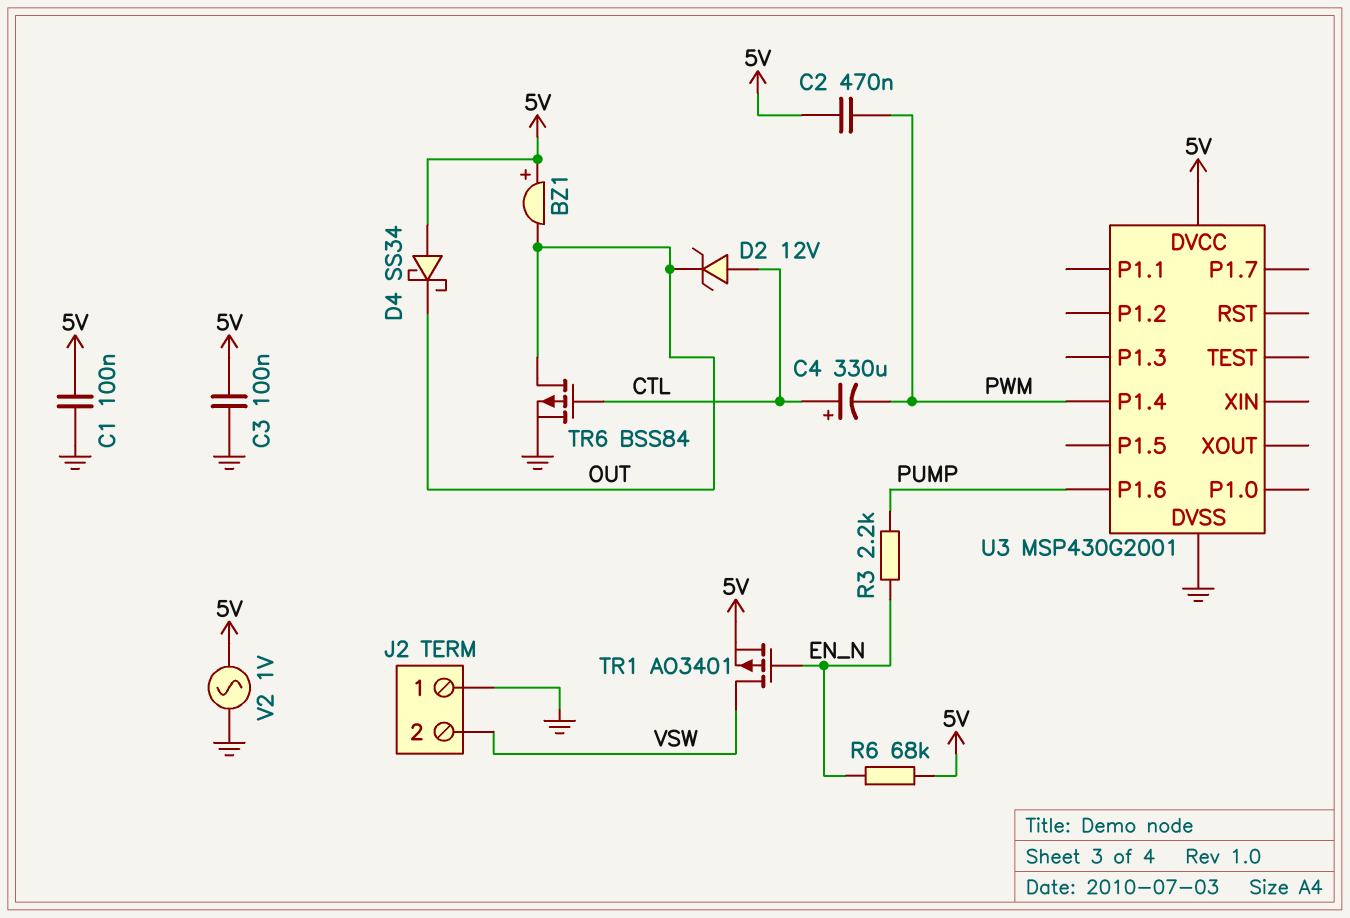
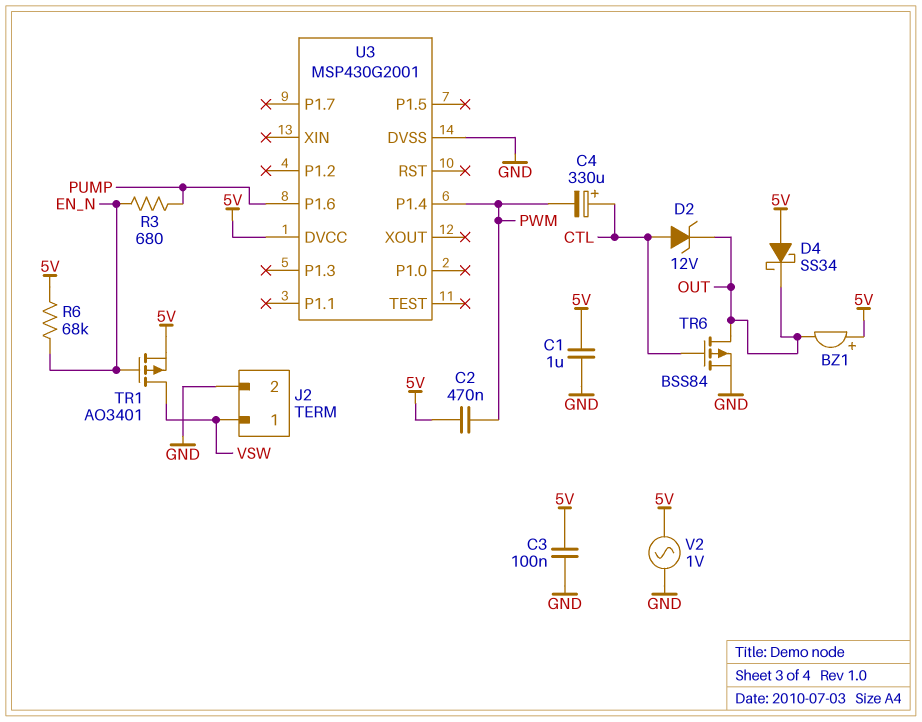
C1: 100nF (5V, GND) -> 1uF (5V, GND)
J2 pin 1: GND -> VSW
J2 pin 2: VSW -> GND
R3: 2.2k (EN_N, PUMP) -> 680 (EN_N, PUMP)

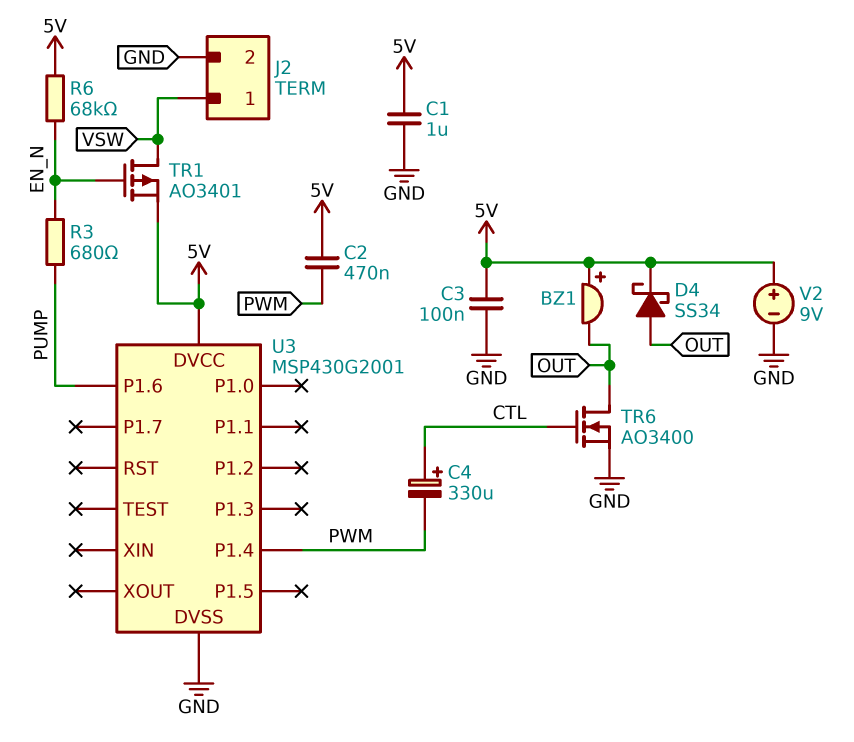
D2: zener 12V (A CTL, K OUT) -> none
D4: schottky SS34 (A 5V, K OUT) -> schottky SS34 (A OUT, K 5V)
TR6: PMOS BSS84 (G CTL, D OUT, S GND) -> NMOS AO3400 (G CTL, D OUT, S GND)
V2: AC 1V (5V, GND) -> 9V (plus 5V, minus GND)

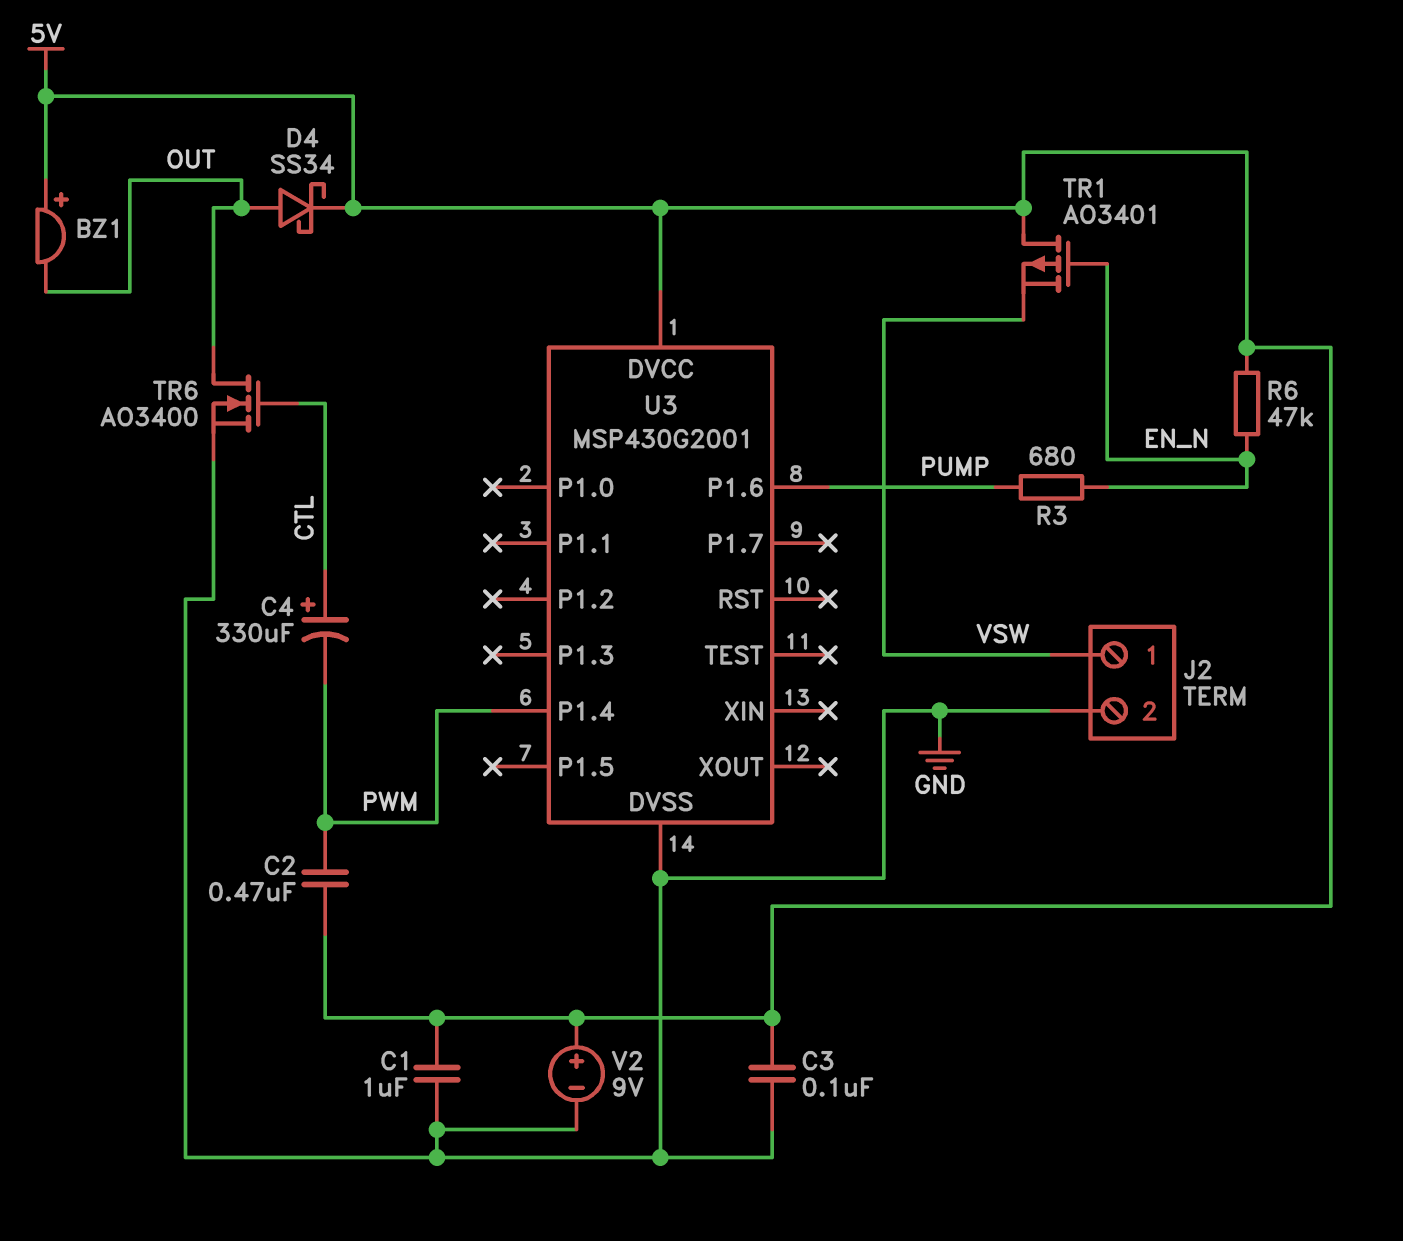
R6: 68k (5V, EN_N) -> 47k (5V, EN_N)
TR1: PMOS AO3401 (G EN_N, D VSW, S 5V) -> PMOS AO3401 (G EN_N, D 5V, S VSW)

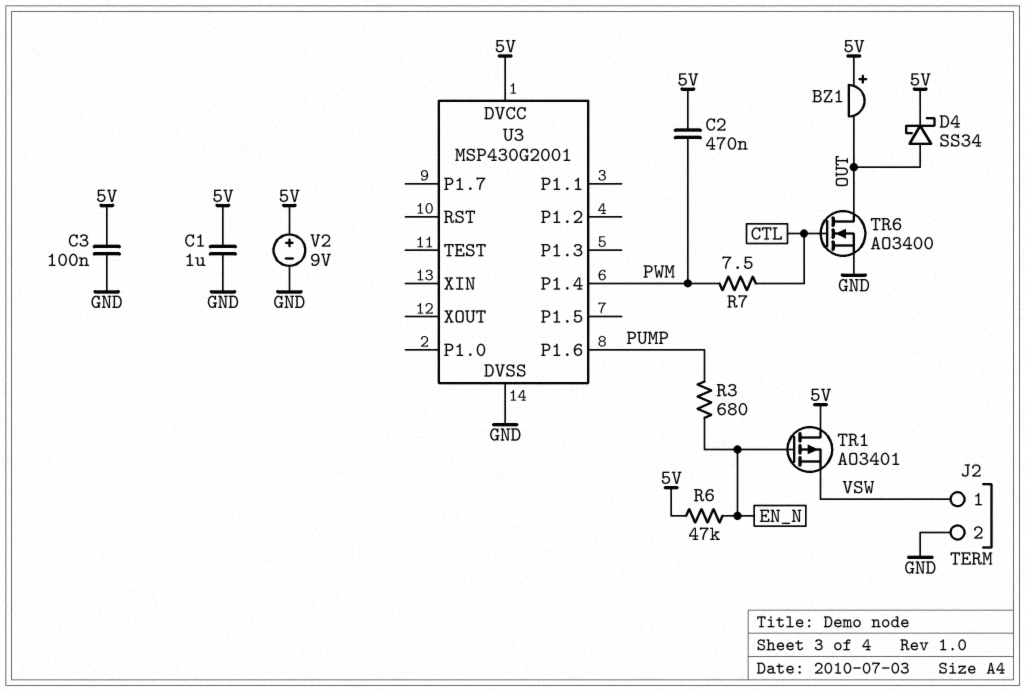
C4: 330uF (plus CTL, minus PWM) -> none
R7: none -> 7.5 (CTL, PWM)

